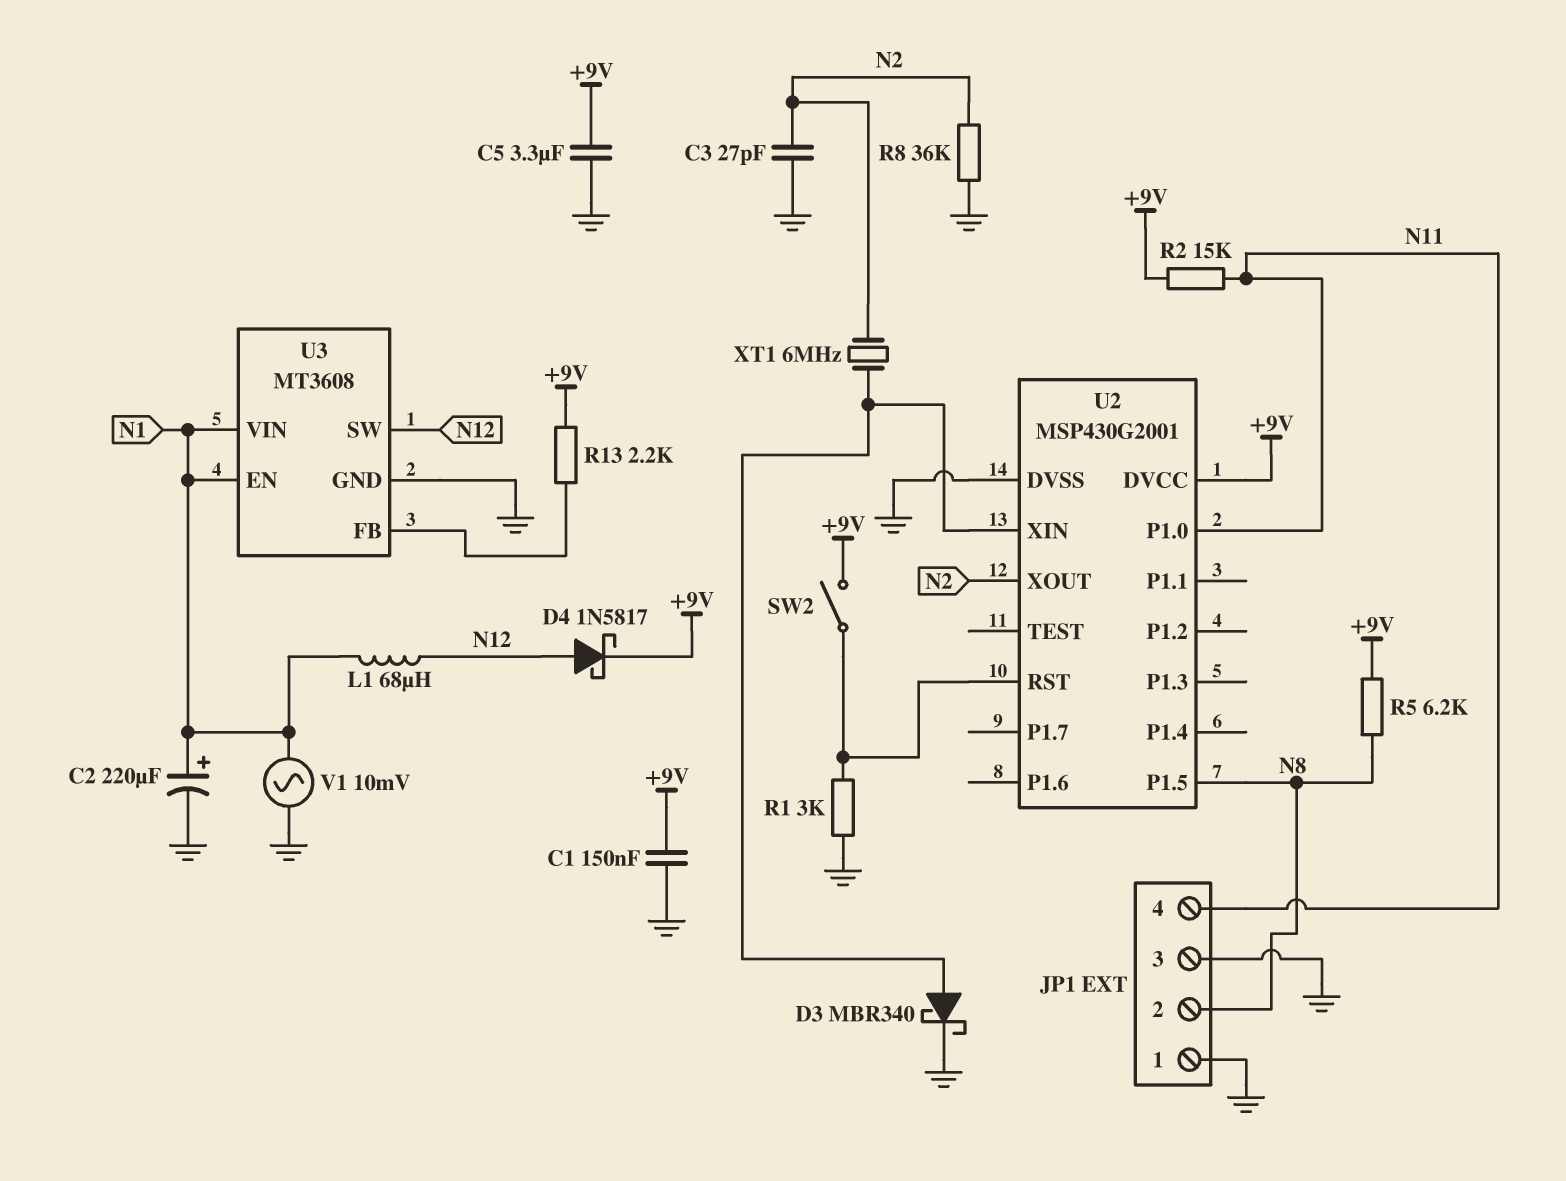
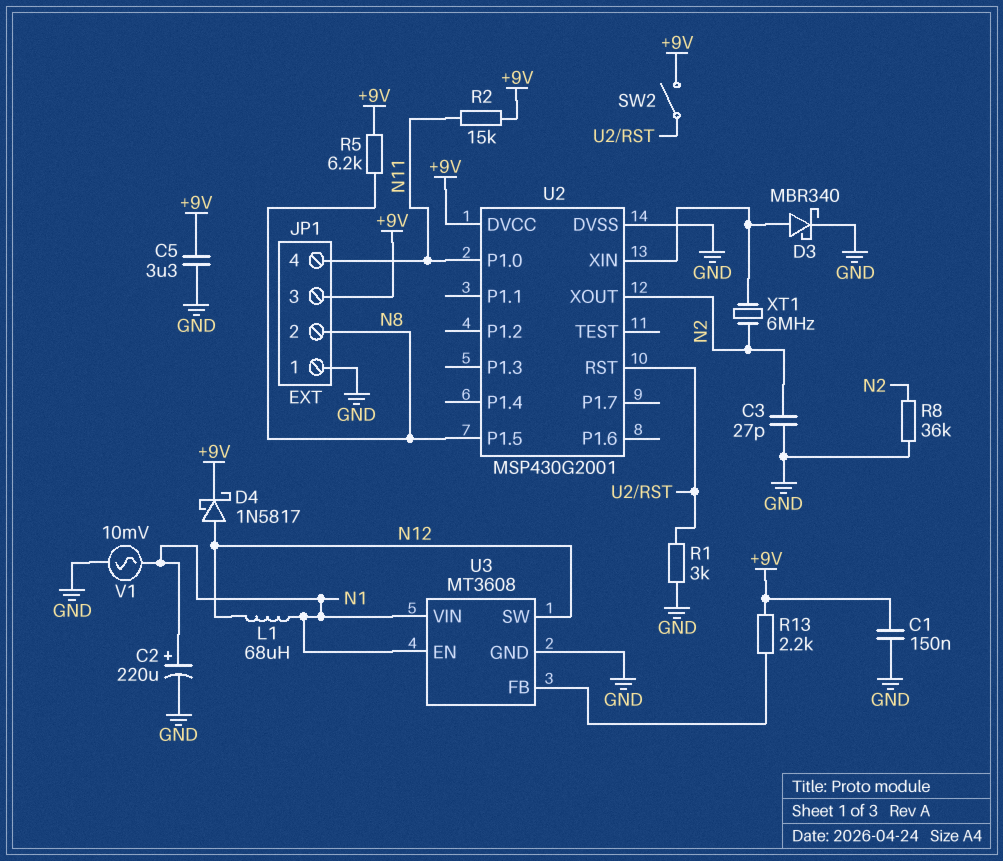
JP1 pin 3: GND -> +9V

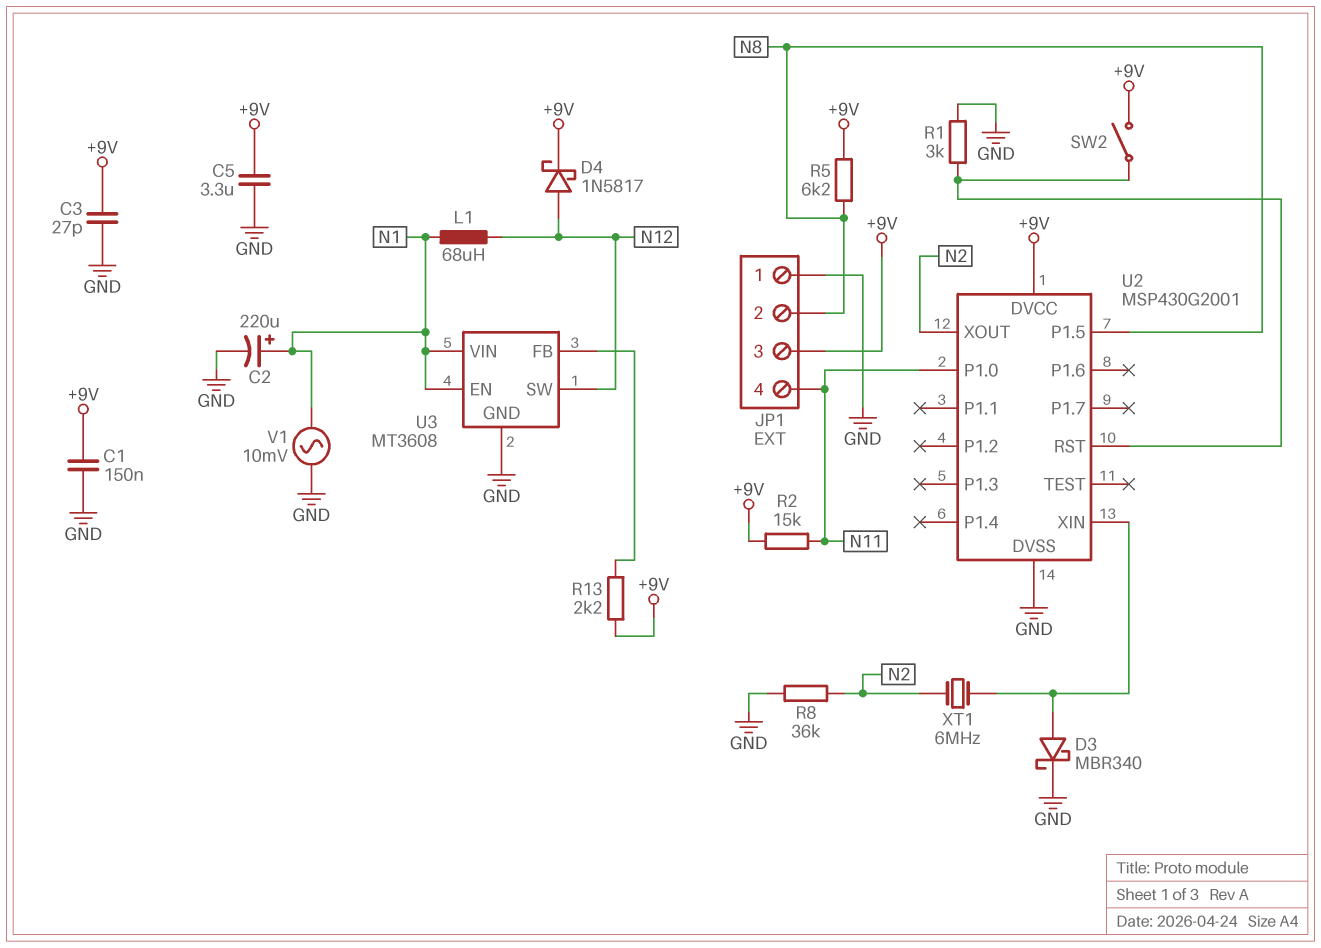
C3: 27pF (GND, N2) -> 27pF (+9V, GND)

